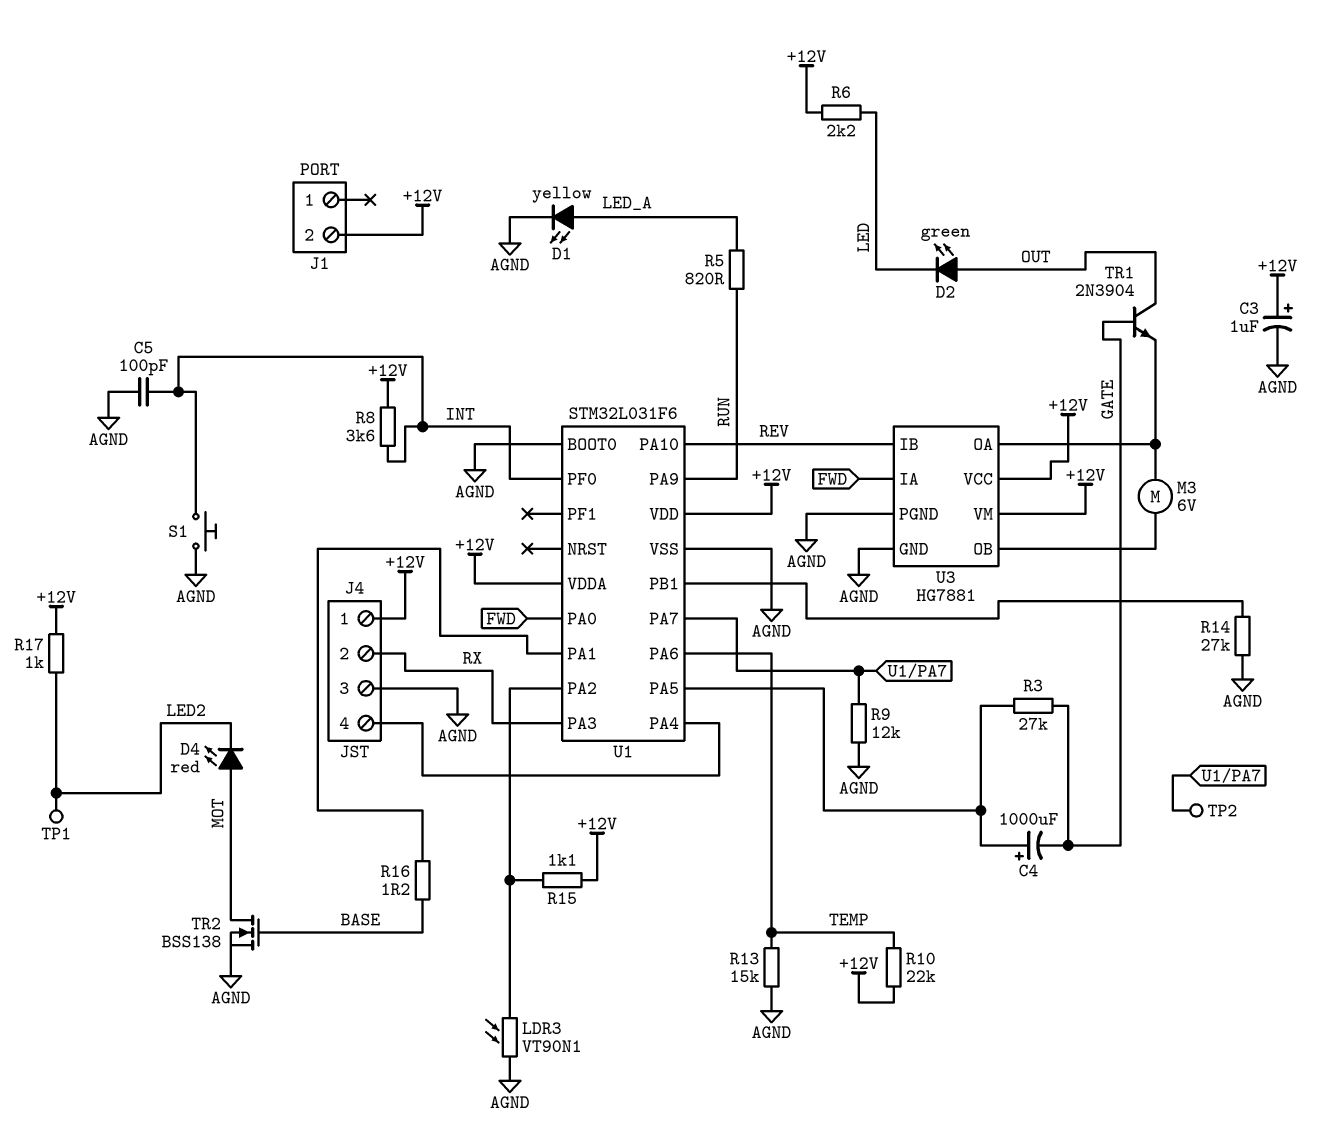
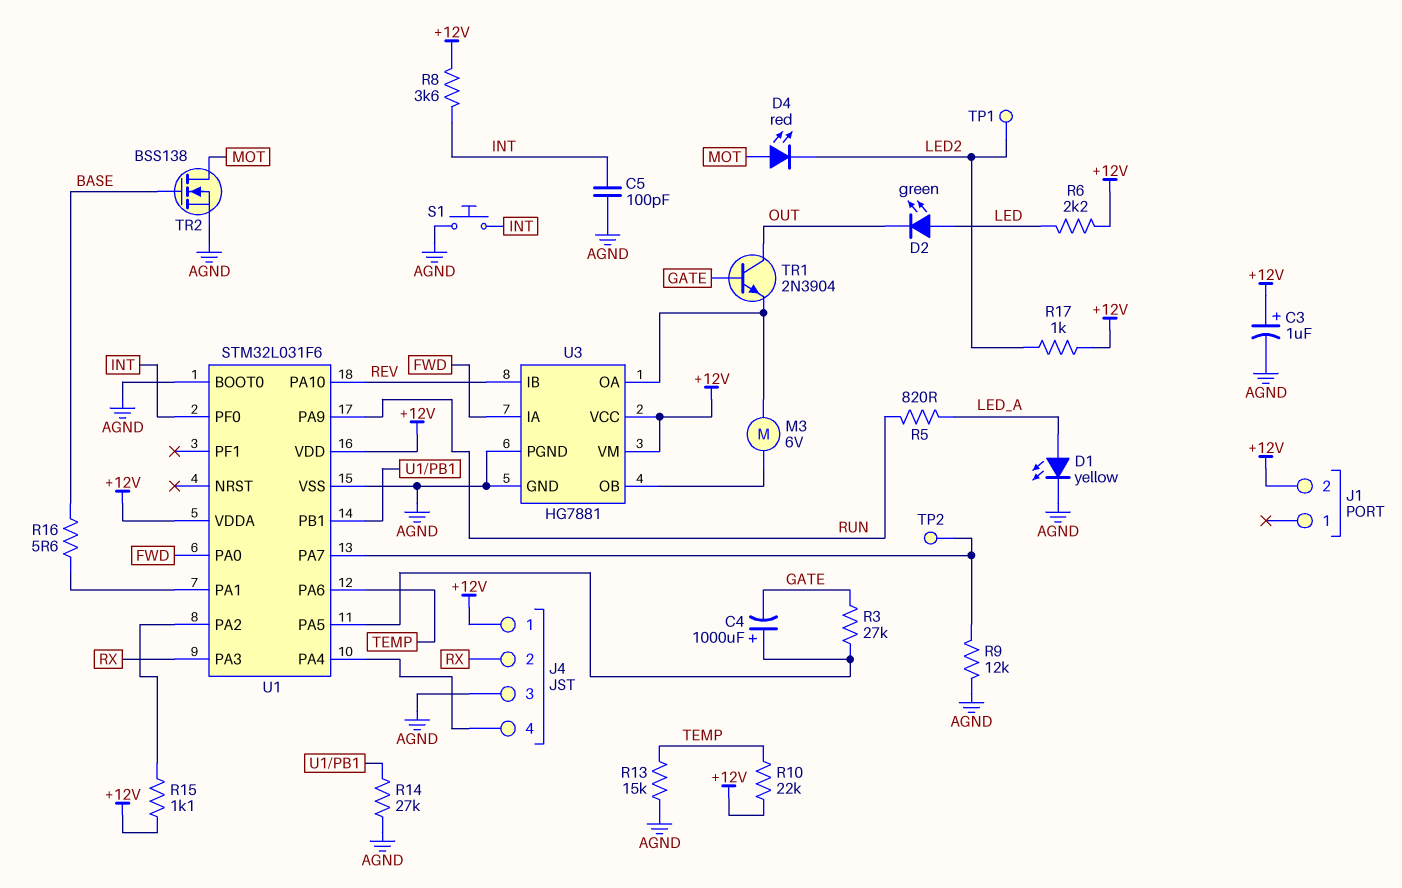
D2: LED green (A OUT, K LED) -> LED green (A LED, K OUT)
LDR3: VT90N1 (AGND, U1/PA2) -> none
R16: 1.2 (BASE, U1/PA1) -> 5.6 (BASE, U1/PA1)

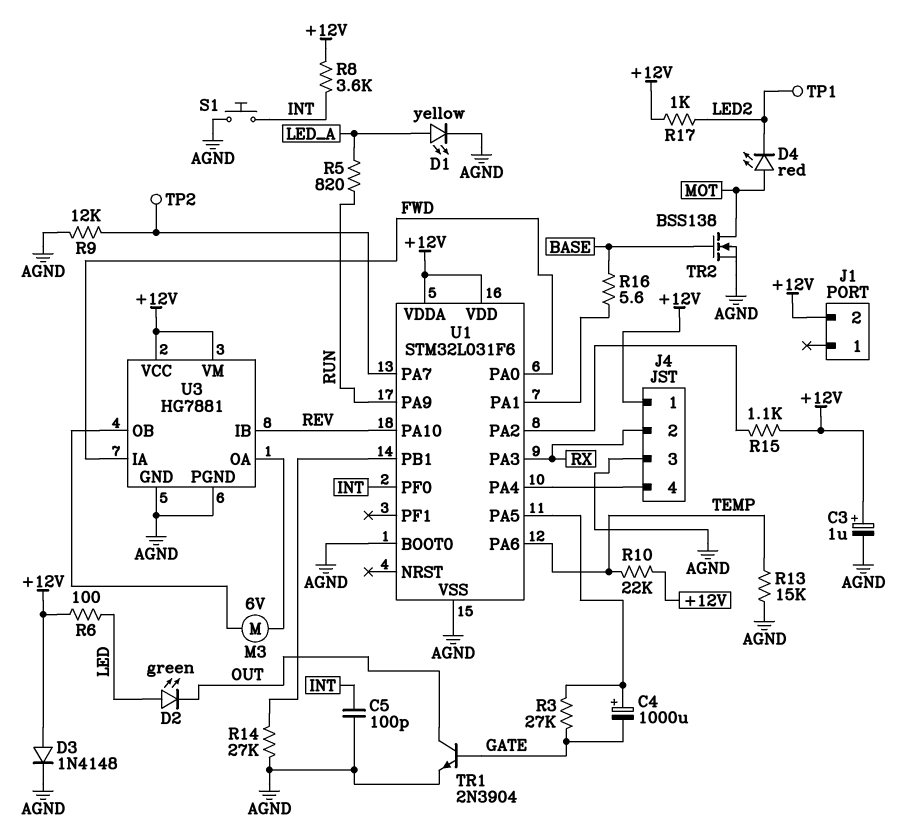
D3: none -> diode 1N4148 (A +12V, K AGND)
R6: 2.2k (+12V, LED) -> 100 (+12V, LED)
TR1: NPN 2N3904 (B GATE, C OUT, E U3/OA) -> NPN 2N3904 (B GATE, C OUT, E AGND)

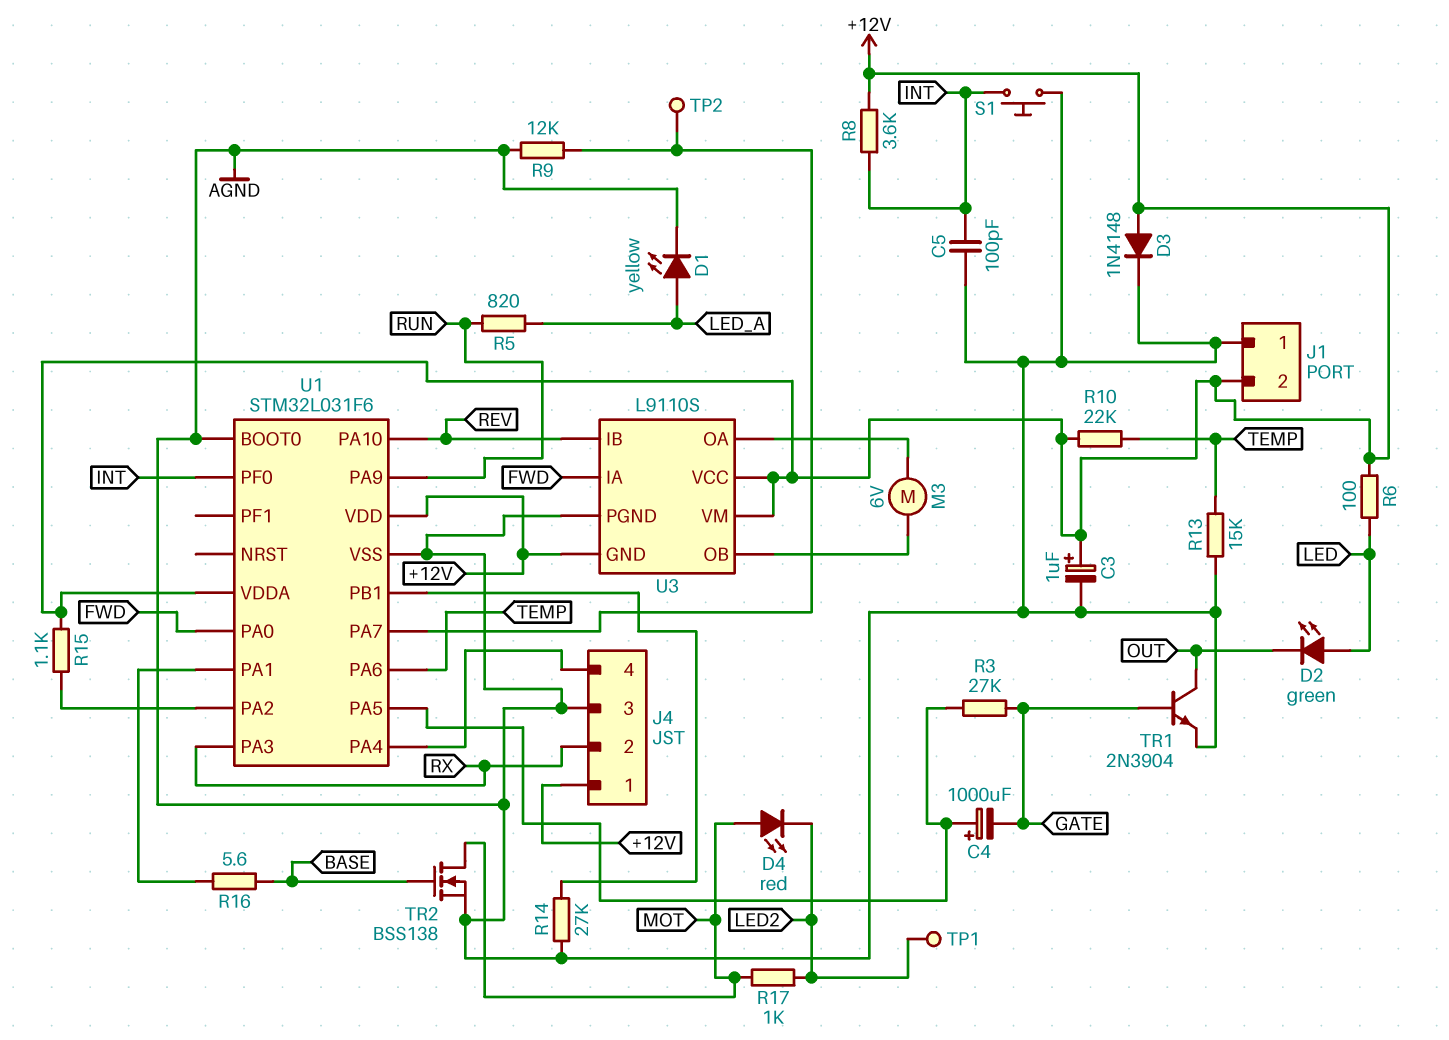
J1 pin 1: none -> AGND
R17: 1k (+12V, LED2) -> 1k (LED2, MOT)
U3: HG7881 -> L9110S
U3 pin GND: AGND -> +12V

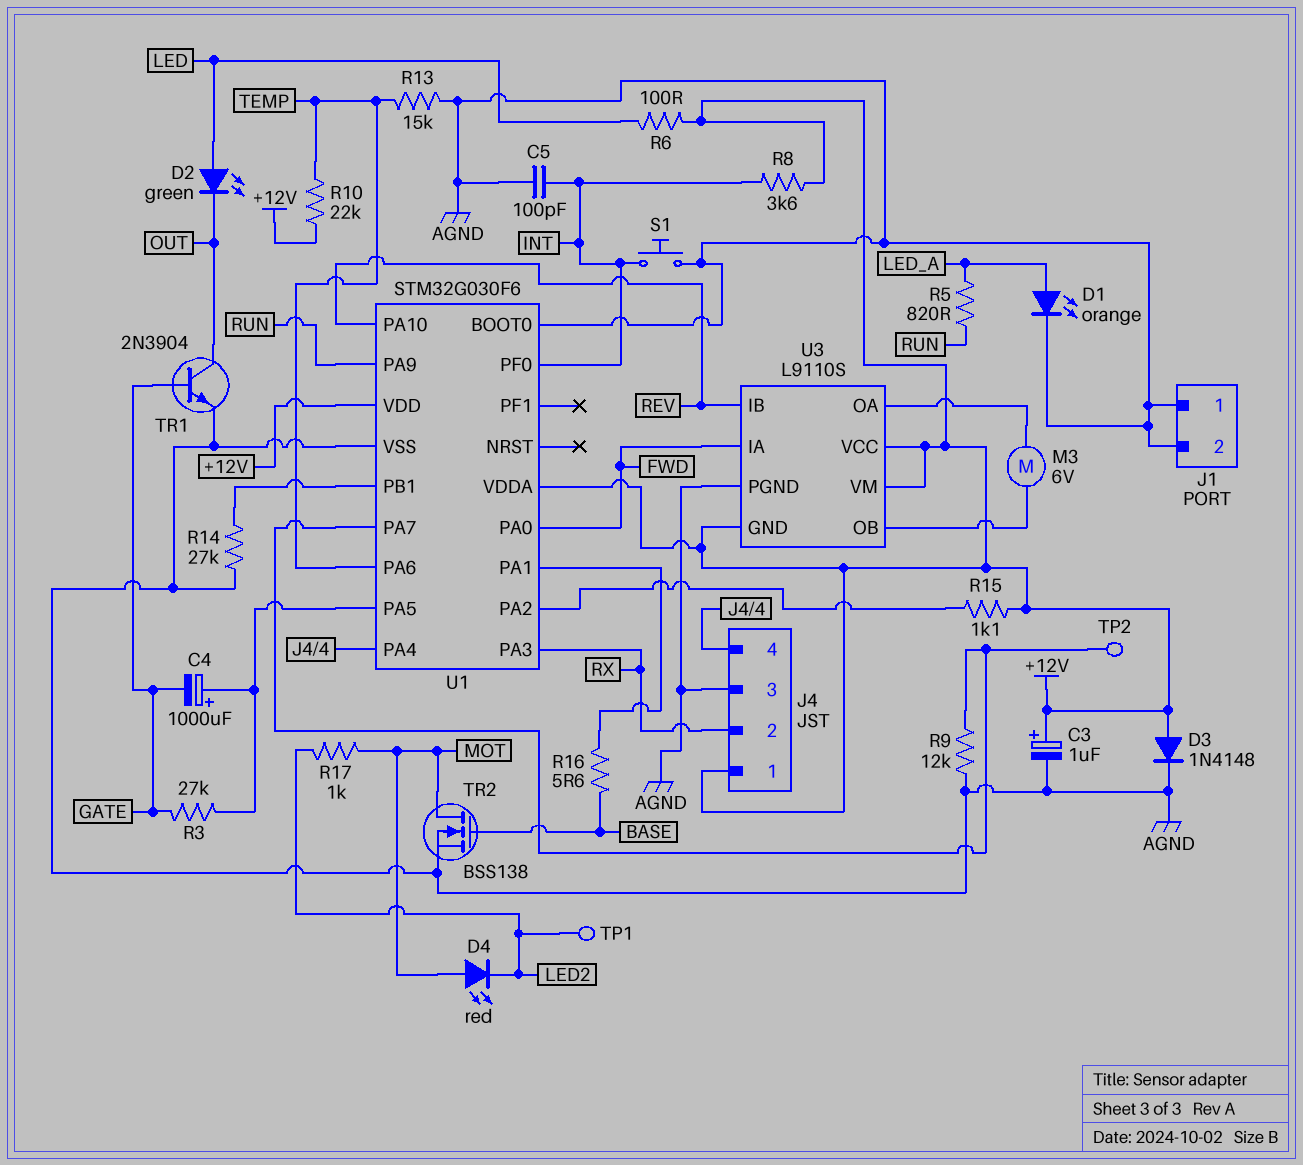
D1: LED yellow (A LED_A, K AGND) -> LED orange (A LED_A, K AGND)
J1 pin 2: +12V -> AGND
U1: STM32L031F6 -> STM32G030F6

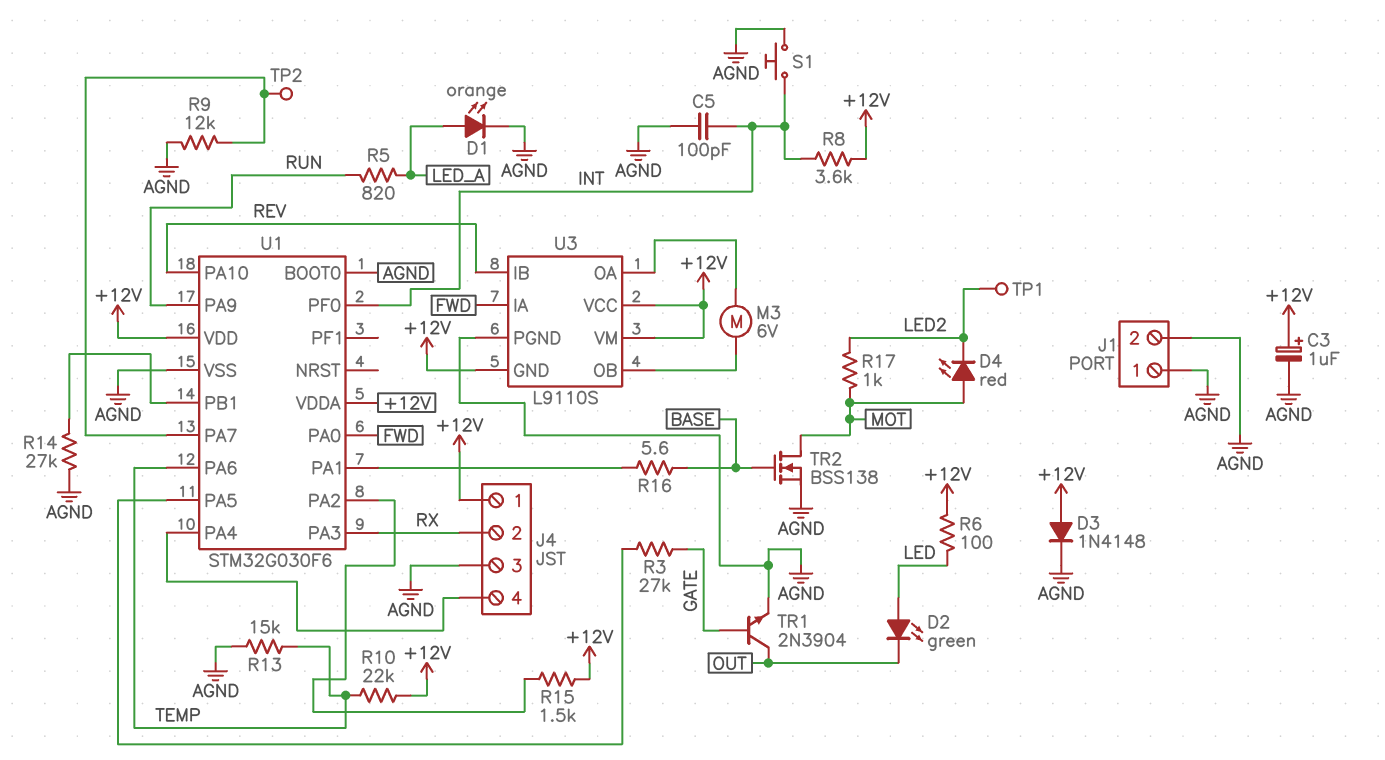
C4: 1000uF (plus U1/PA5, minus GATE) -> none
R15: 1.1k (+12V, U1/PA2) -> 1.5k (+12V, U1/PA2)

